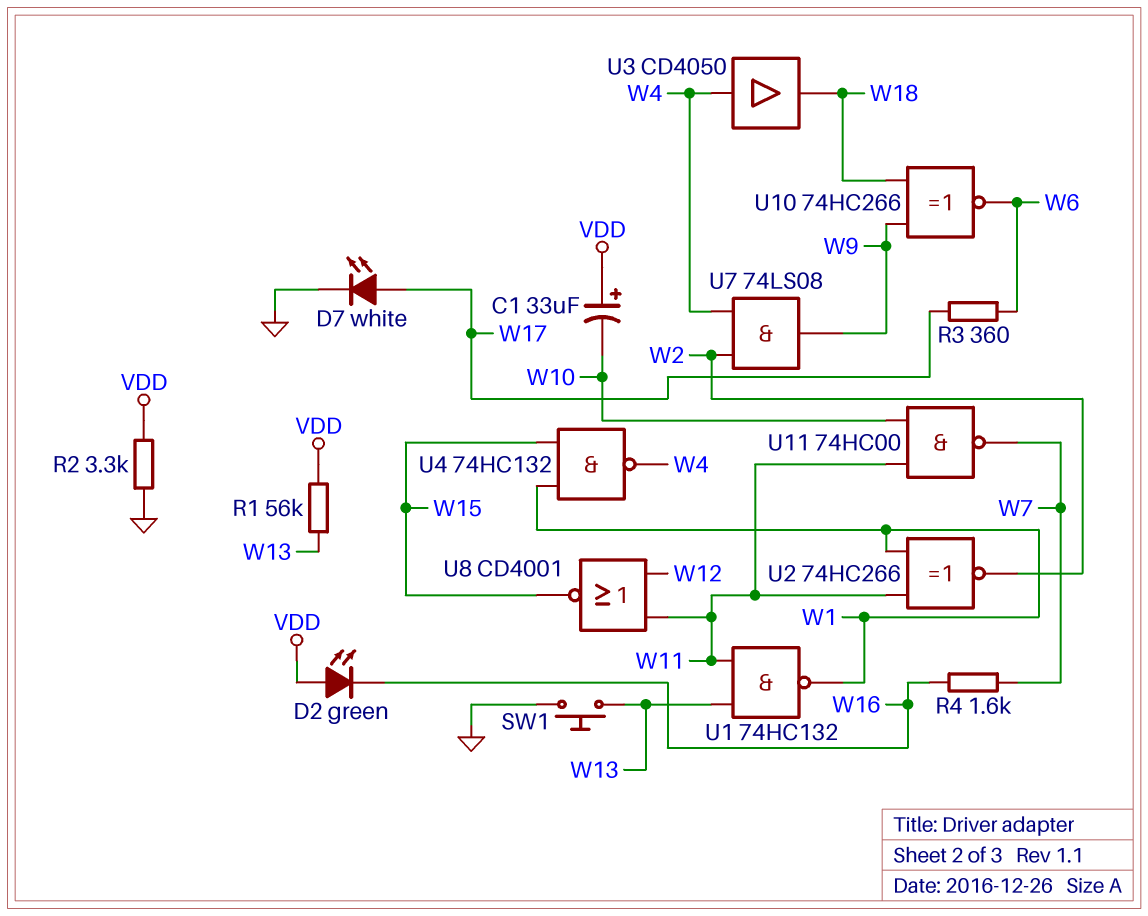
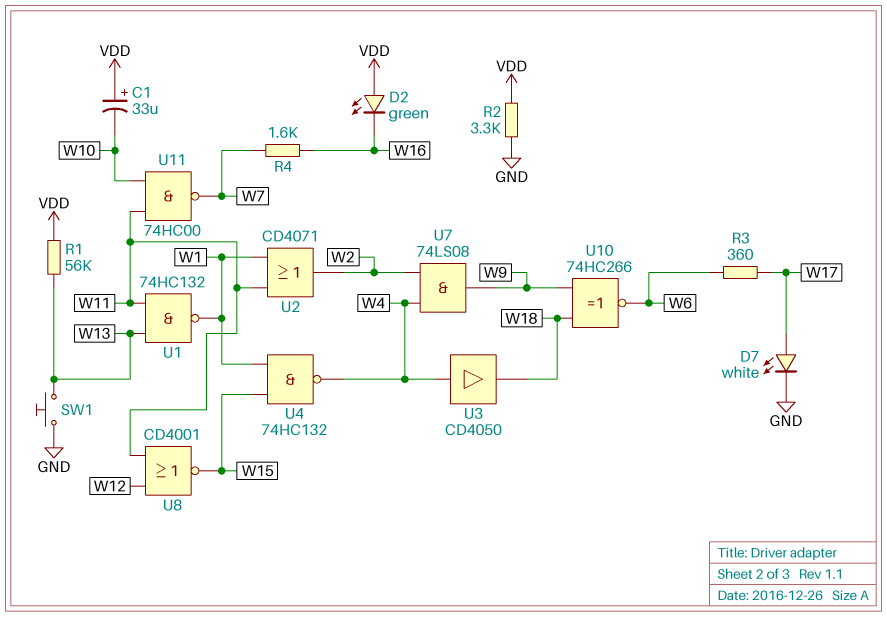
U2: XNOR 74HC266 (in W1, in W11, out W2) -> OR CD4071 (in W1, in W11, out W2)

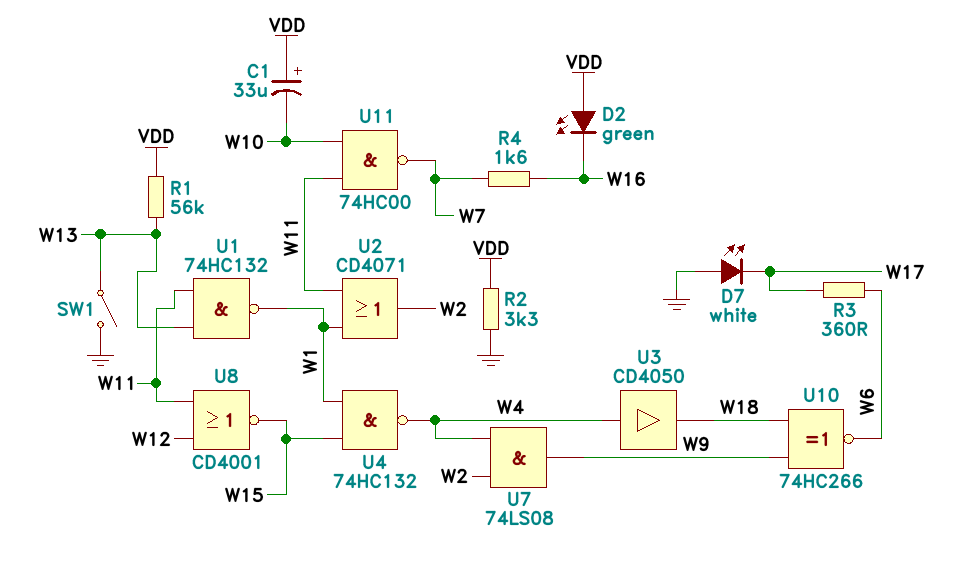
D7: LED white (A W17, K GND) -> LED white (A GND, K W17)
SW1: button (GND, W13) -> switch (GND, W13)

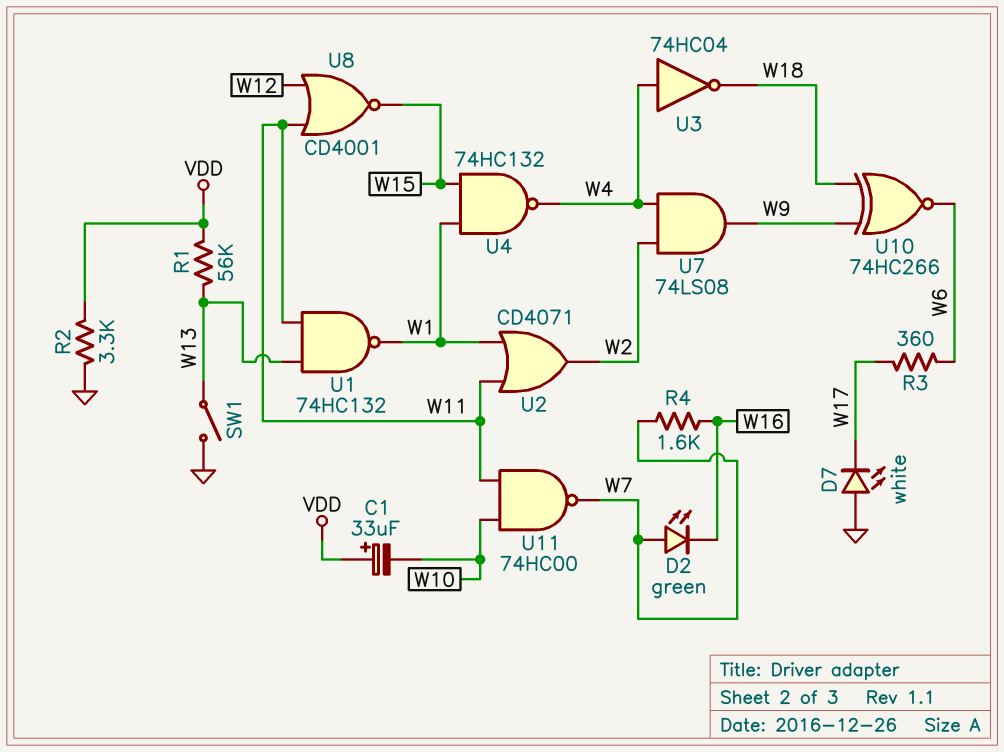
D2: LED green (A VDD, K W16) -> LED green (A W7, K W16)
U3: buffer CD4050 (in W4, out W18) -> NOT 74HC04 (in W4, out W18)

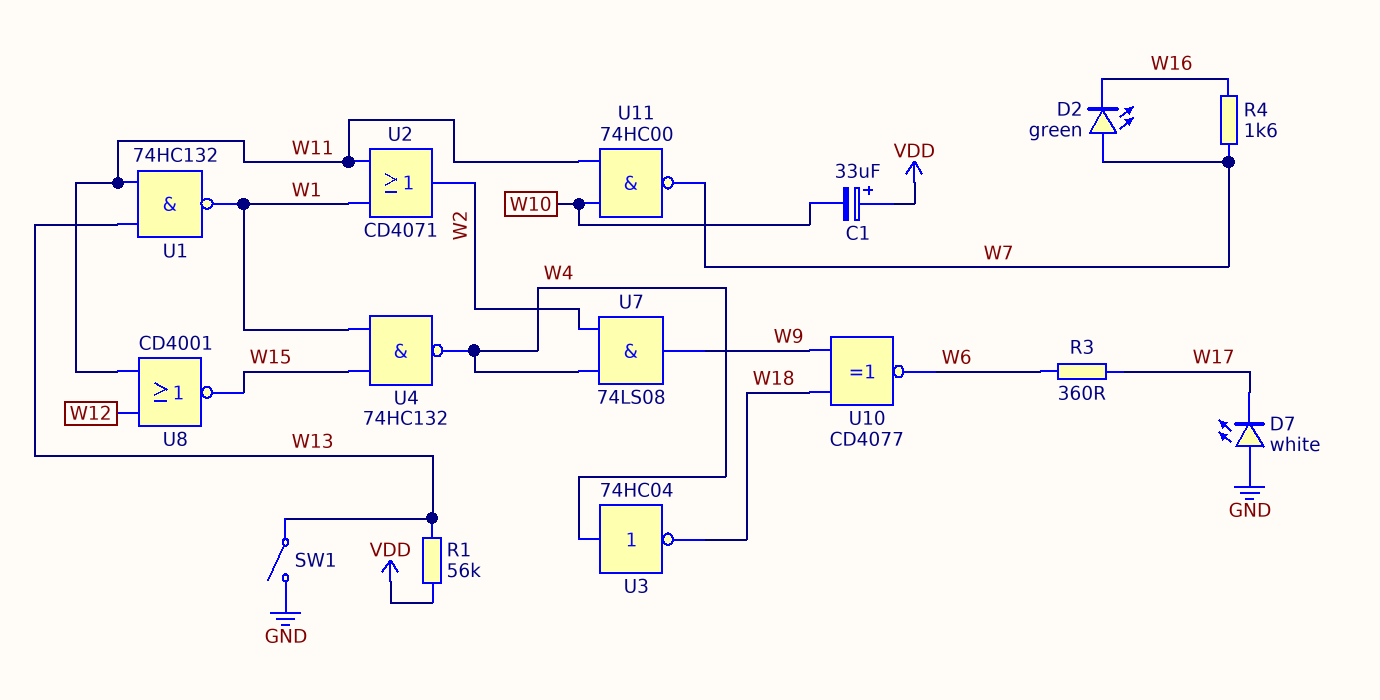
R2: 3.3k (GND, VDD) -> none
U10: XNOR 74HC266 (in W9, in W18, out W6) -> XNOR CD4077 (in W9, in W18, out W6)

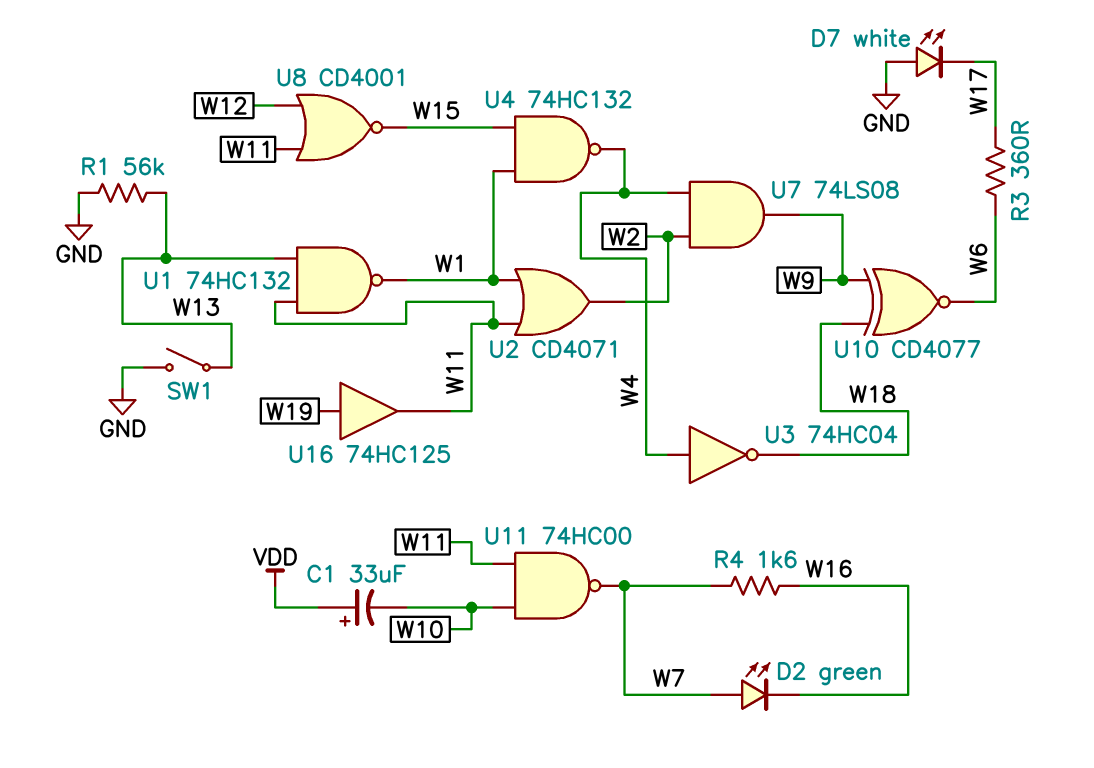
R1: 56k (VDD, W13) -> 56k (GND, W13)
U16: none -> buffer 74HC125 (in W19, out W11)

